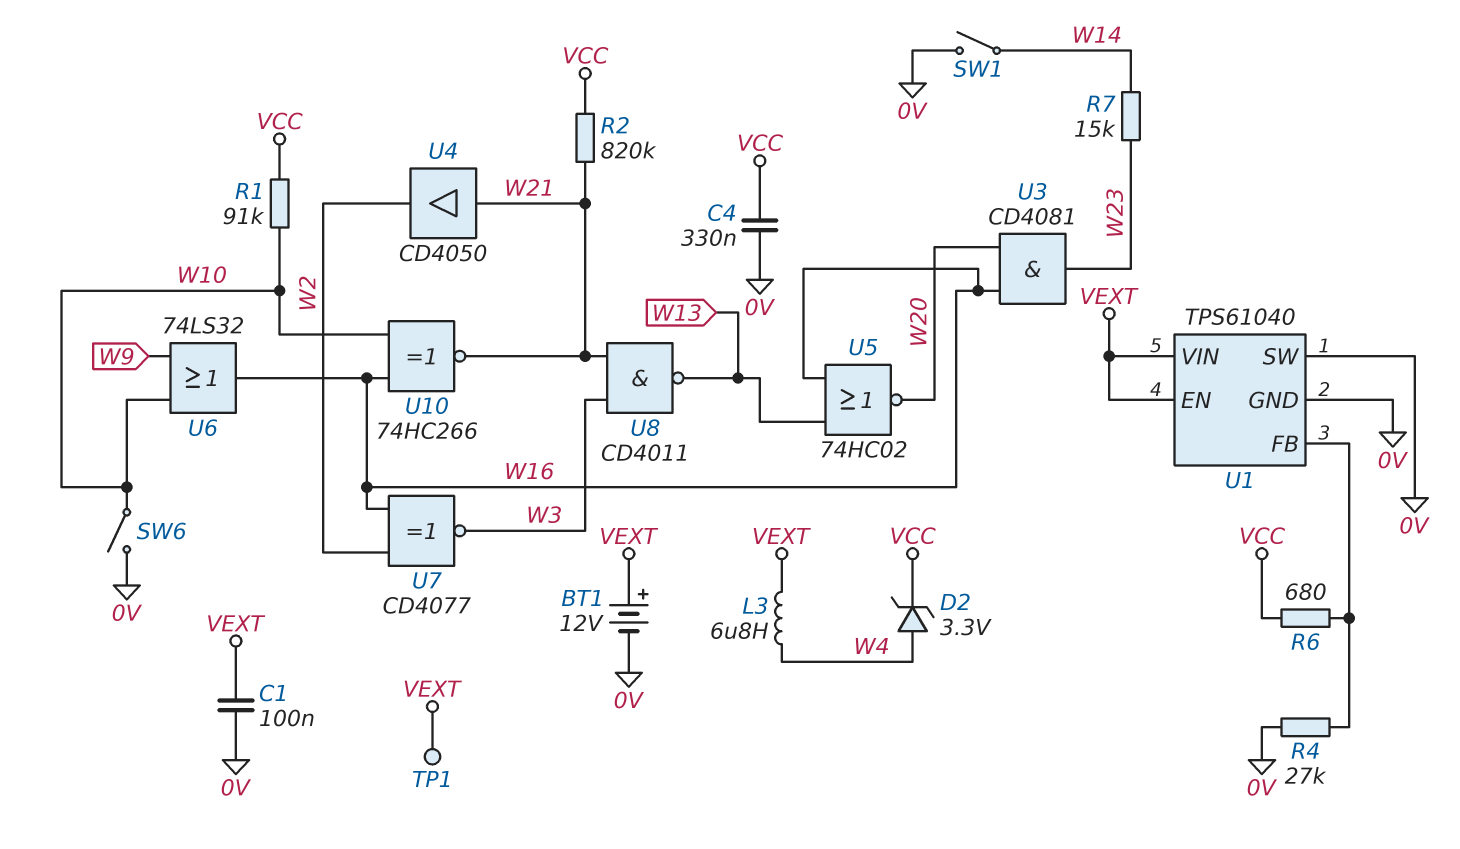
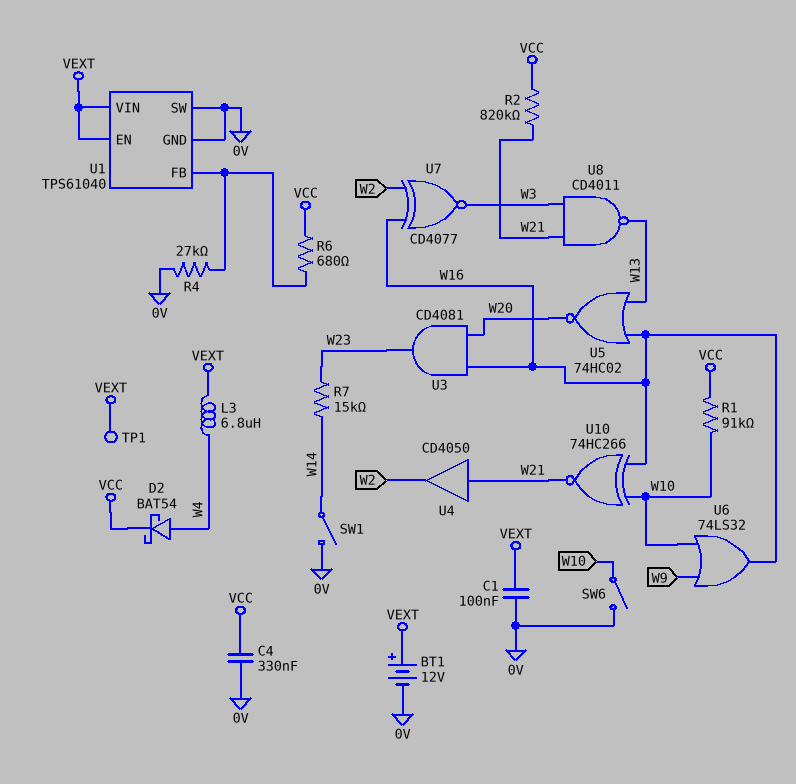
D2: zener 3.3V (A W4, K VCC) -> schottky BAT54 (A W4, K VCC)

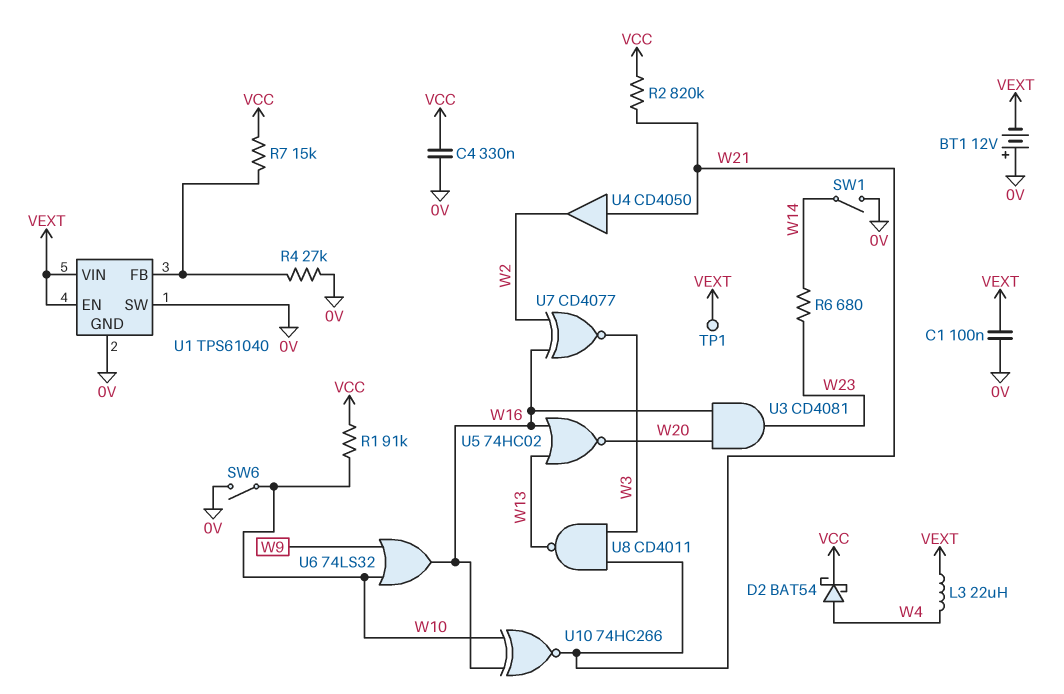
BT1: 12V (plus VEXT, minus 0V) -> 12V (plus 0V, minus VEXT)
L3: 6.8uH (VEXT, W4) -> 22uH (VEXT, W4)
R6: 680 (U1/FB, VCC) -> 680 (W14, W23)
R7: 15k (W14, W23) -> 15k (U1/FB, VCC)

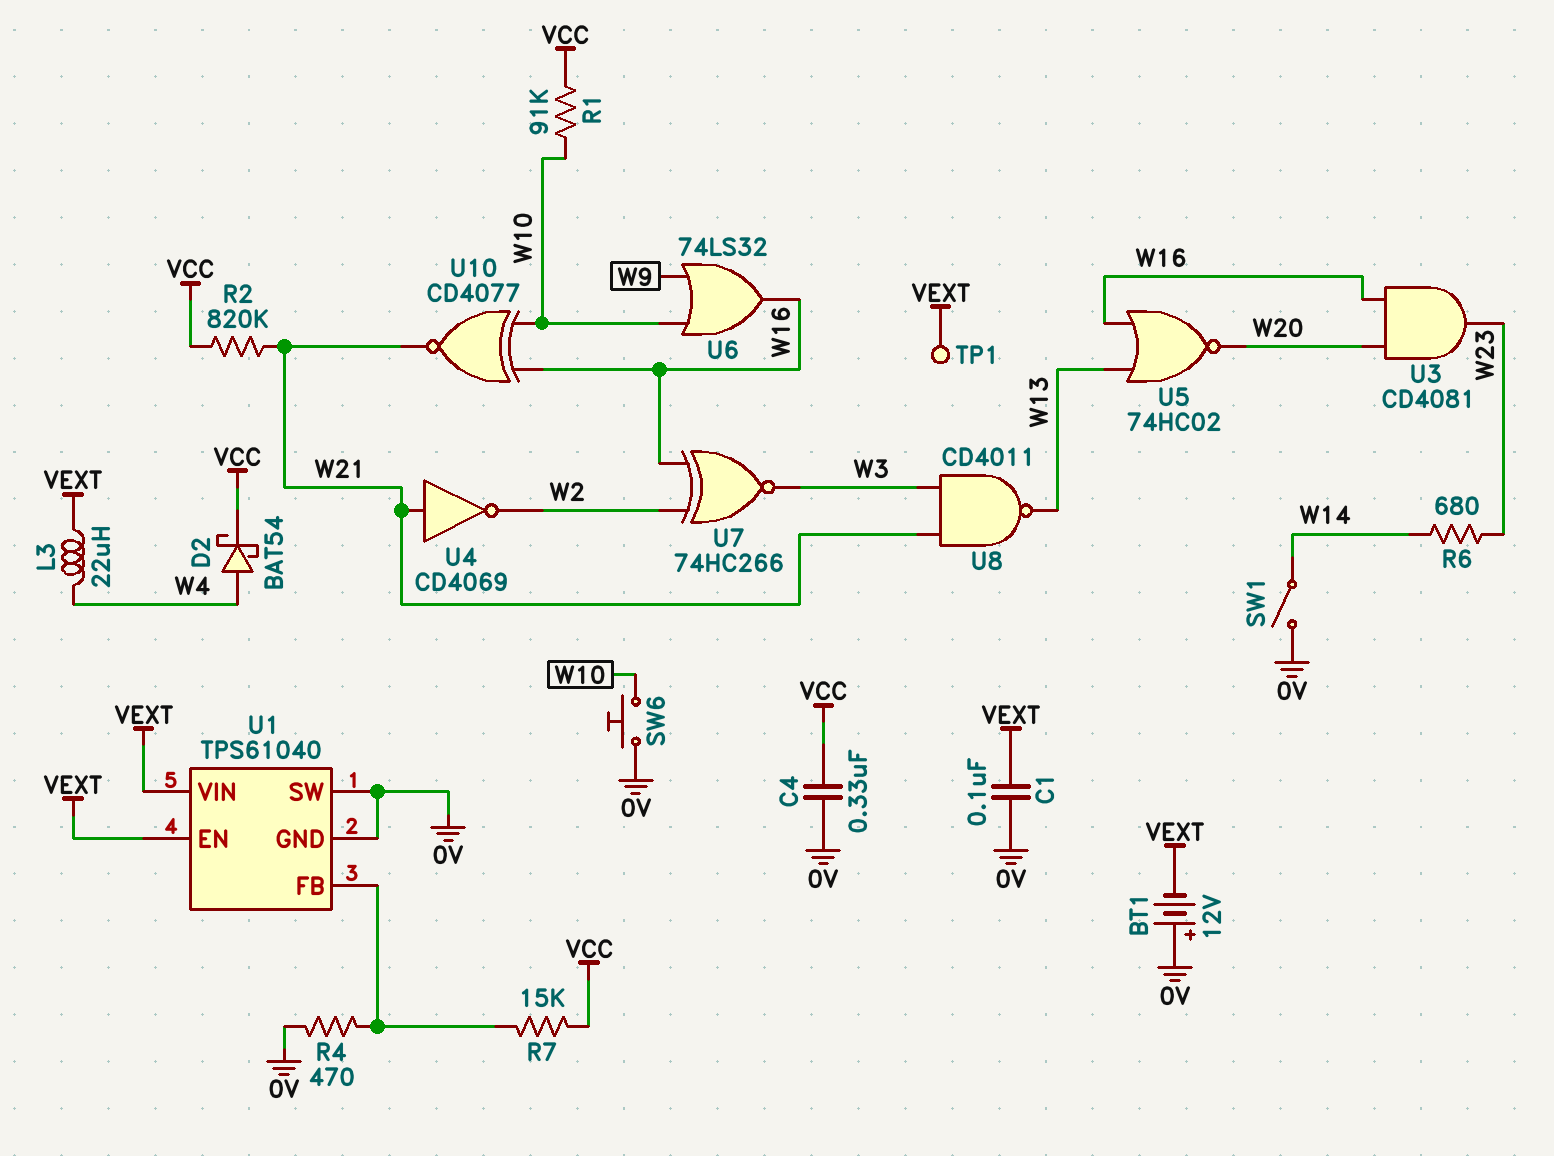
R4: 27k (0V, U1/FB) -> 470 (0V, U1/FB)
SW6: switch (0V, W10) -> button (0V, W10)
U4: buffer CD4050 (in W21, out W2) -> NOT CD4069 (in W21, out W2)
U7: XNOR CD4077 (in W2, in W16, out W3) -> XNOR 74HC266 (in W2, in W16, out W3)
U10: XNOR 74HC266 (in W10, in W16, out W21) -> XNOR CD4077 (in W10, in W16, out W21)

